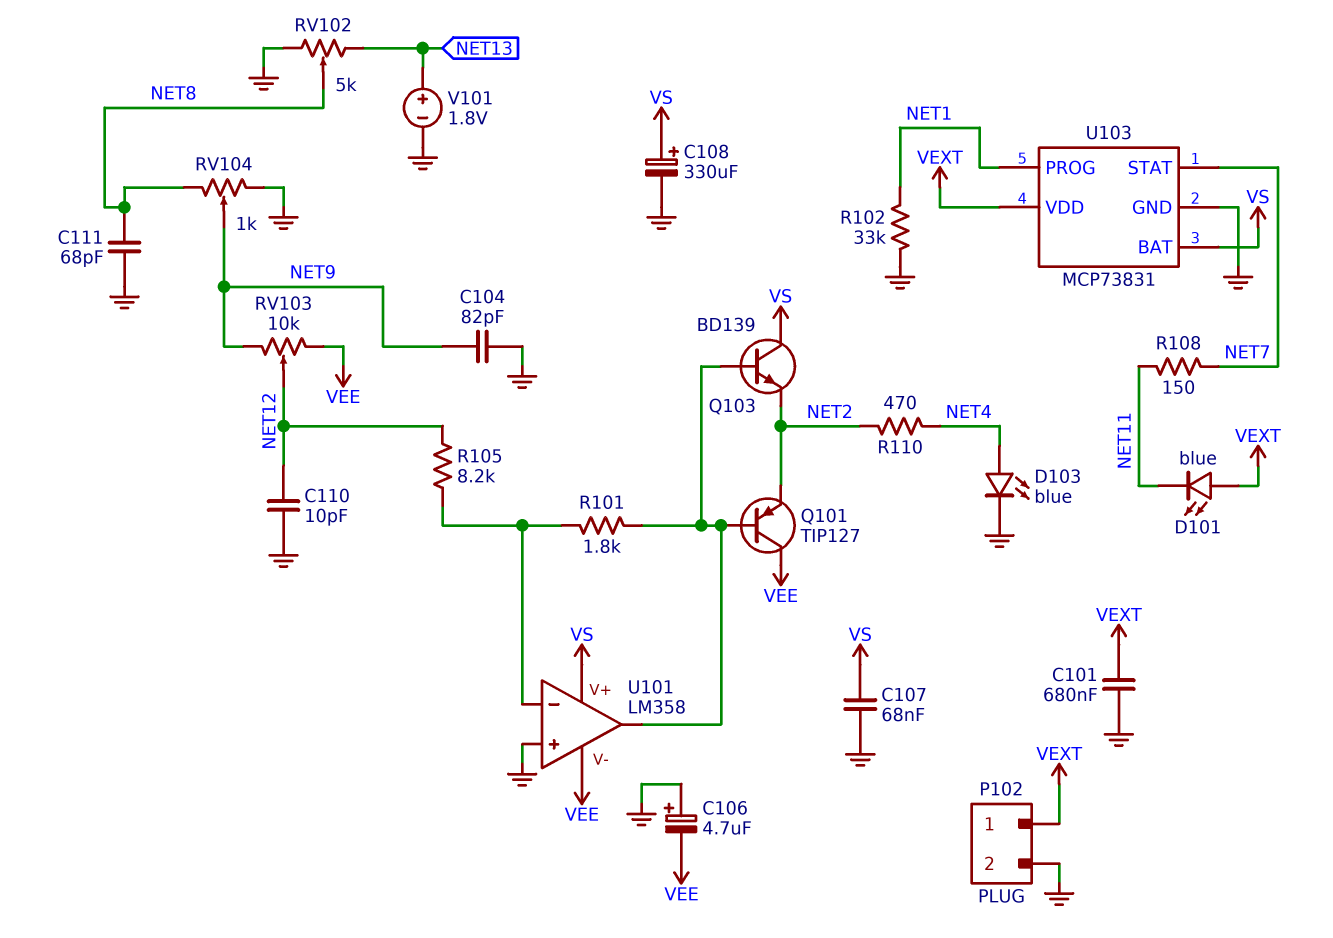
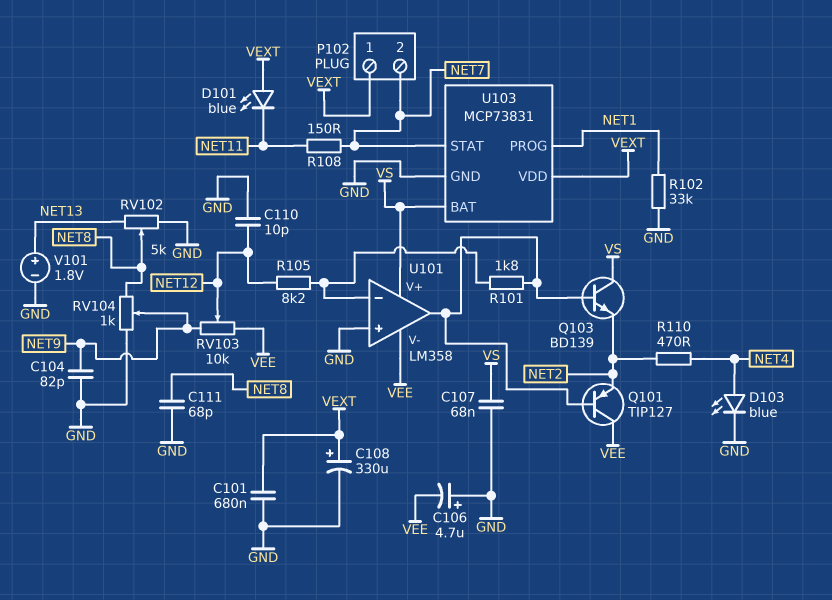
C108: 330uF (plus VS, minus GND) -> 330uF (plus VEXT, minus GND)
P102 pin 2: GND -> NET7

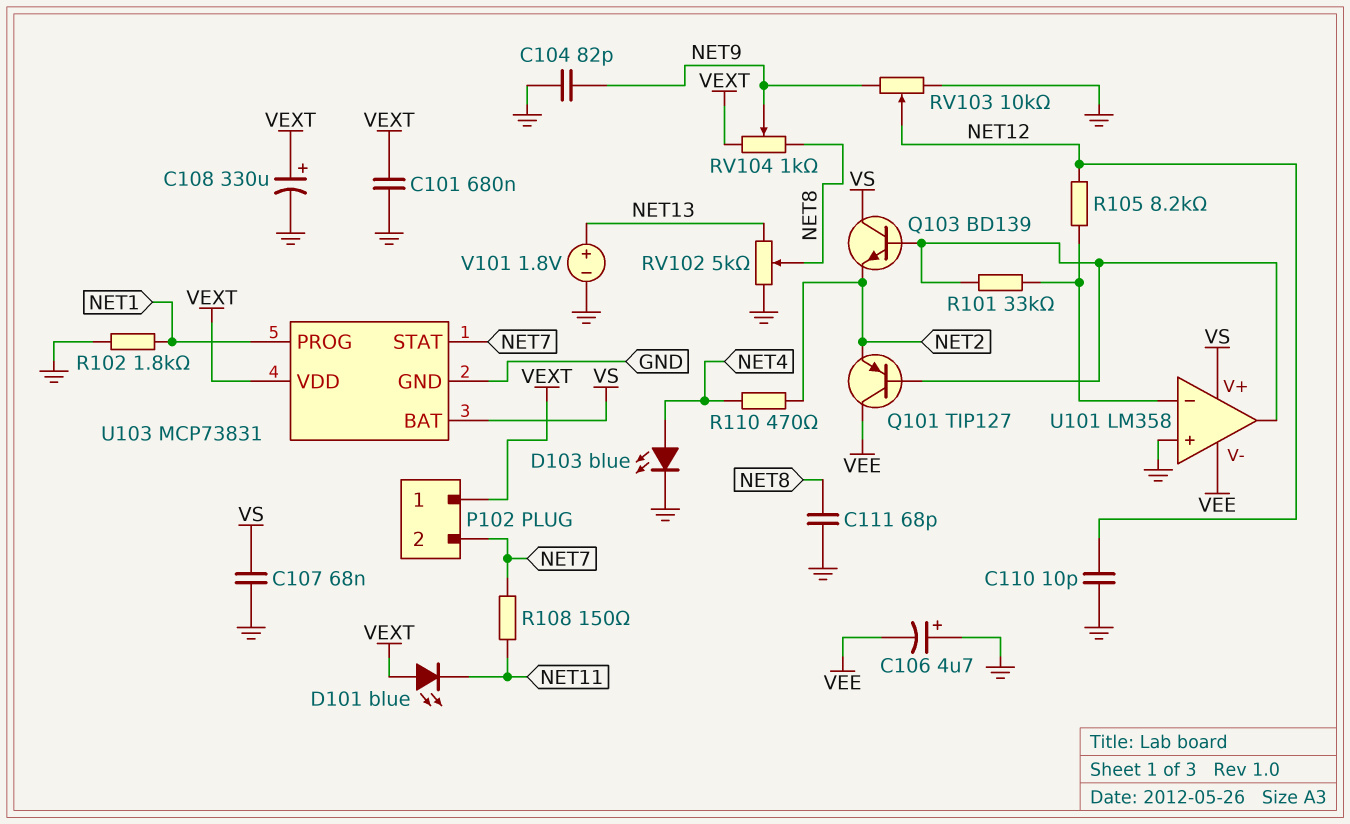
R101: 1.8k (U101/in-, U101/out) -> 33k (U101/in-, U101/out)
R102: 33k (GND, NET1) -> 1.8k (GND, NET1)
RV103: 10k (NET9, VEE, wiper NET12) -> 10k (GND, NET9, wiper NET12)
RV104: 1k (GND, NET8, wiper NET9) -> 1k (NET8, VEXT, wiper NET9)

